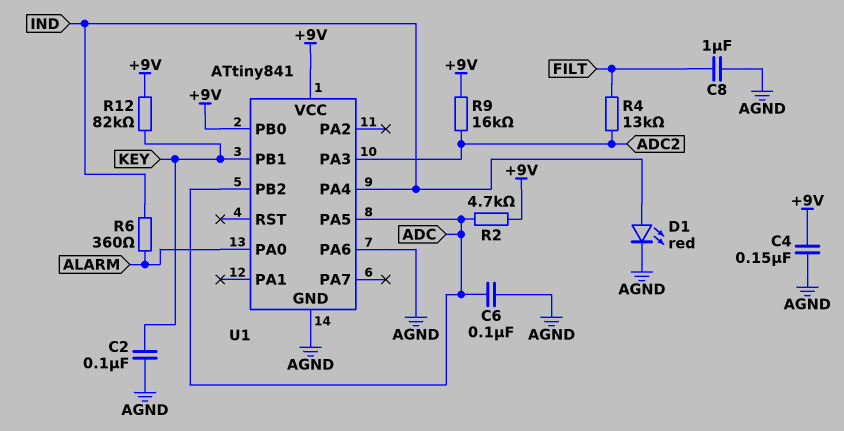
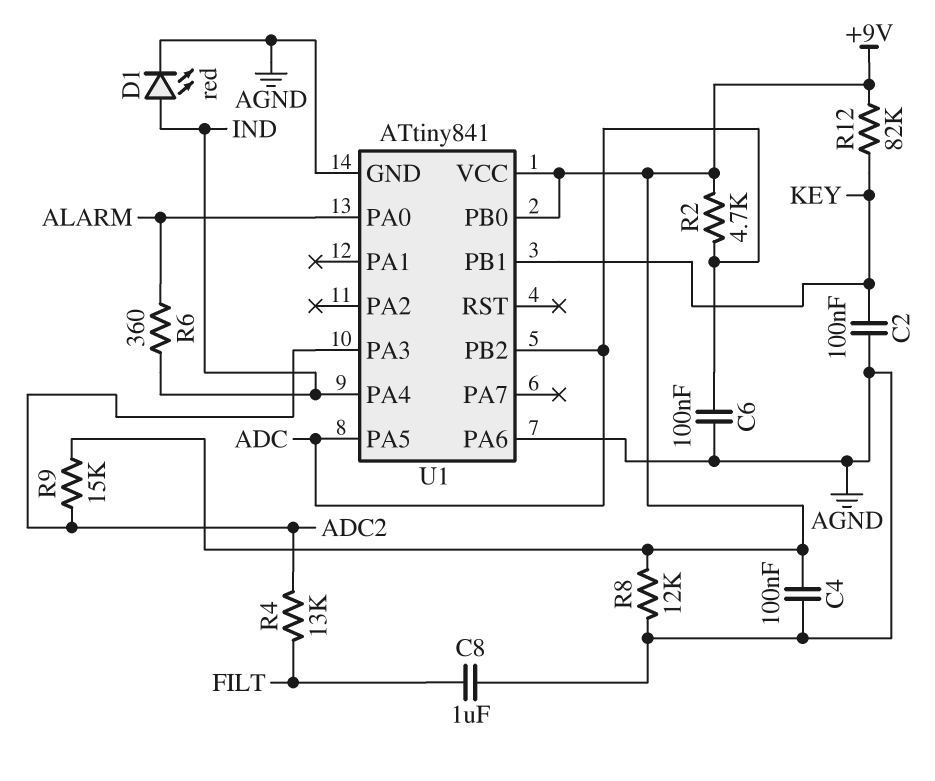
C4: 150nF (+9V, AGND) -> 100nF (+9V, AGND)
R8: none -> 12k (+9V, AGND)
R9: 16k (+9V, ADC2) -> 15k (+9V, ADC2)

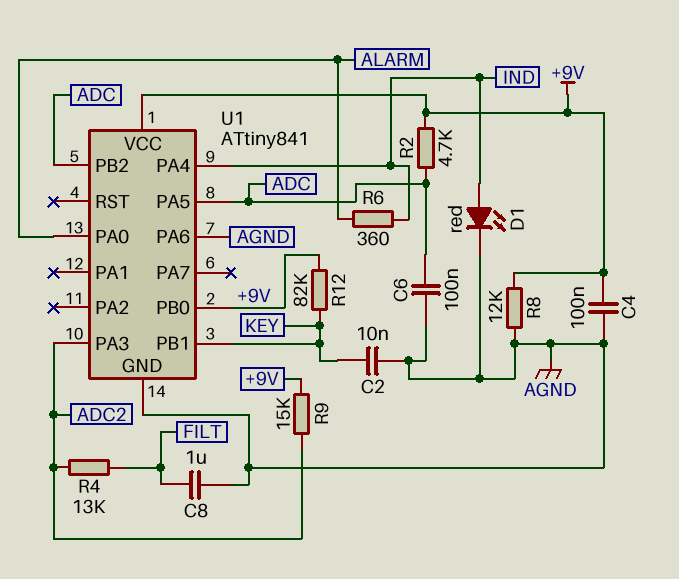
C2: 100nF (AGND, KEY) -> 10nF (AGND, KEY)

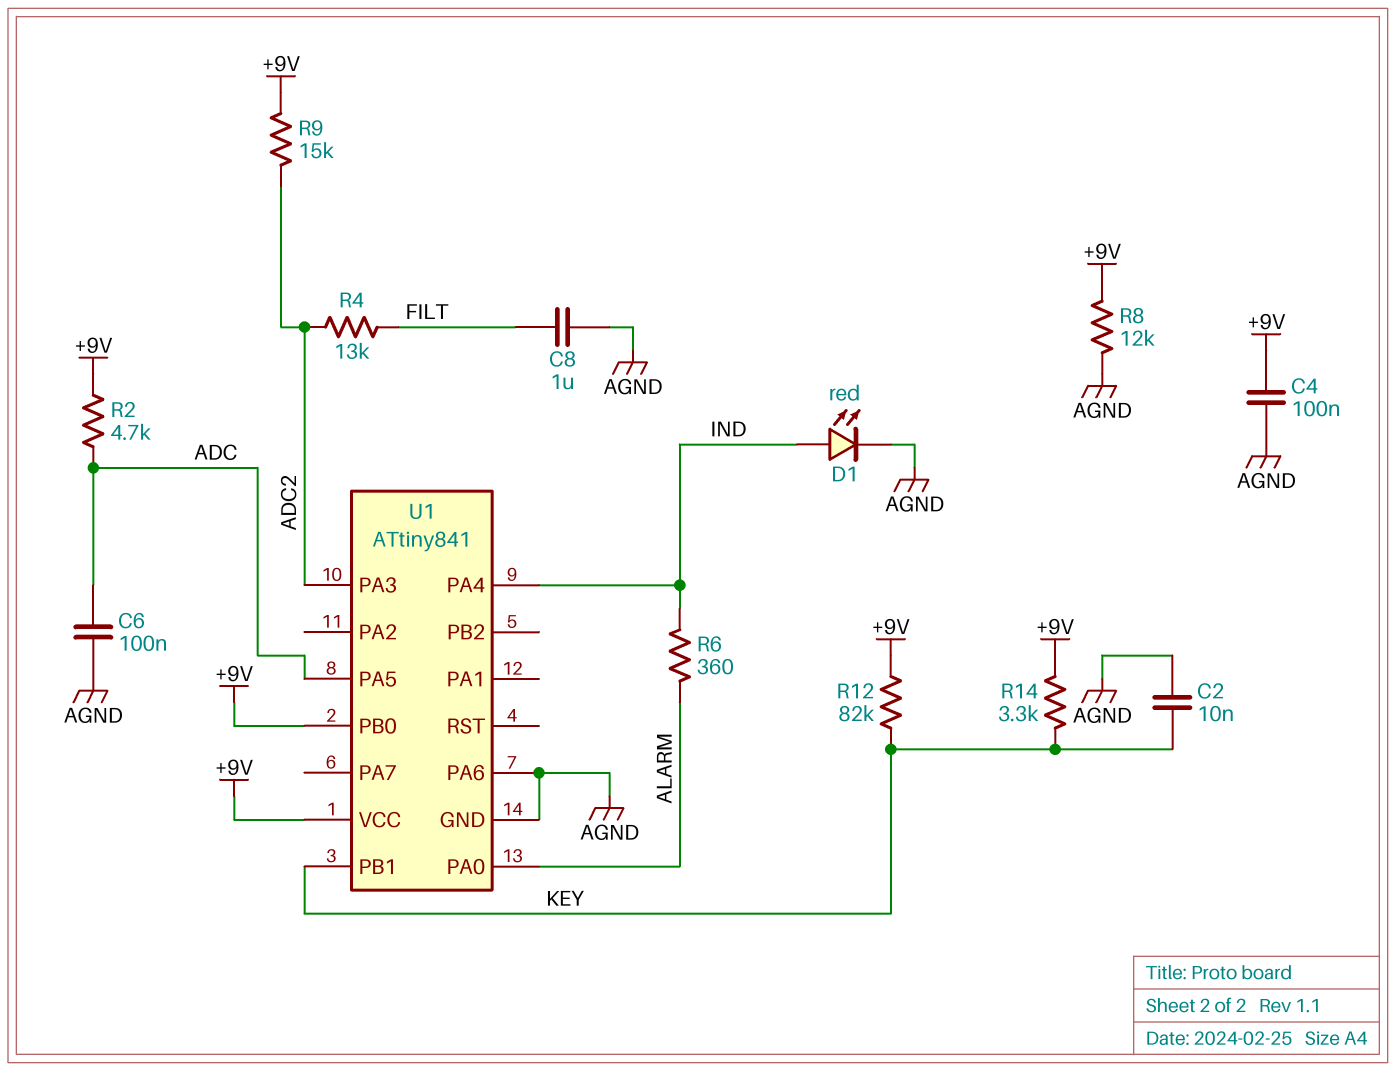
R14: none -> 3.3k (+9V, KEY)
U1 pin PB2: ADC -> none

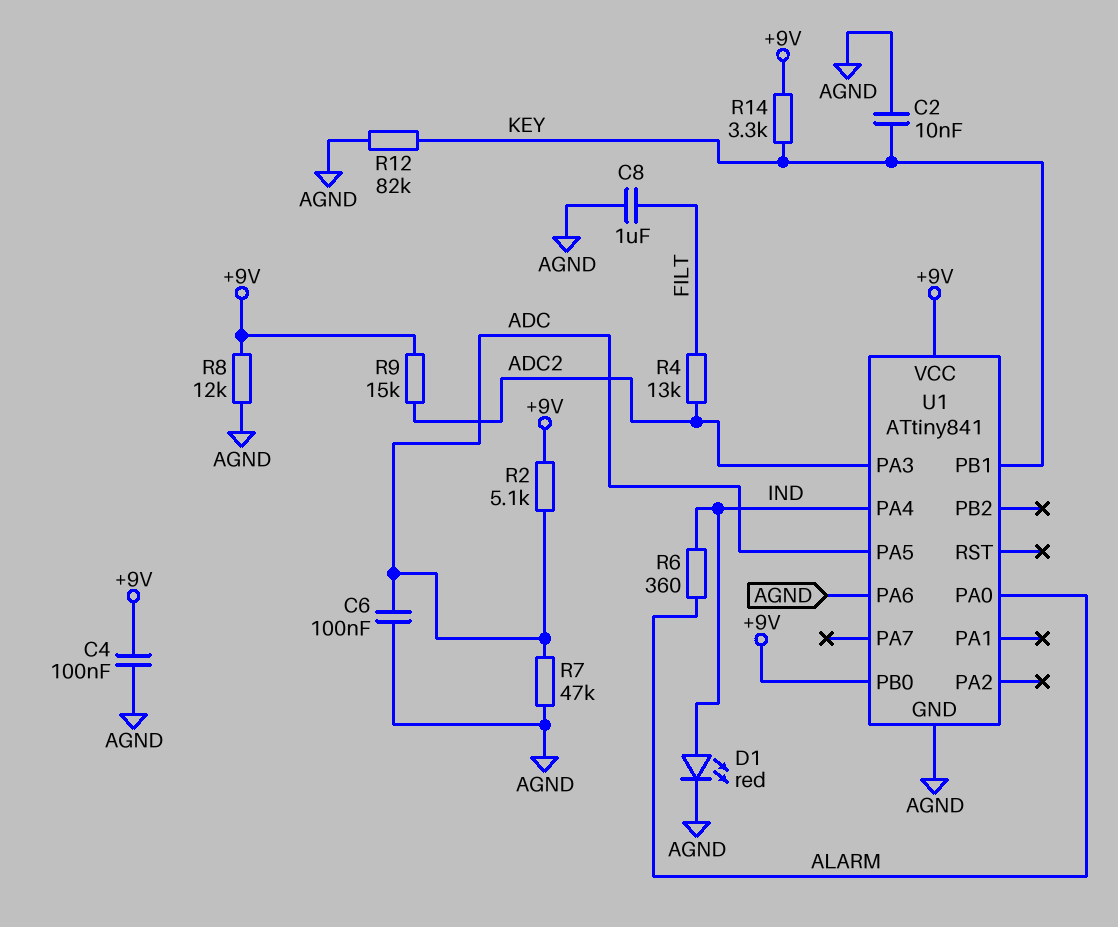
R2: 4.7k (+9V, ADC) -> 5.1k (+9V, ADC)
R7: none -> 47k (ADC, AGND)
R12: 82k (+9V, KEY) -> 82k (AGND, KEY)

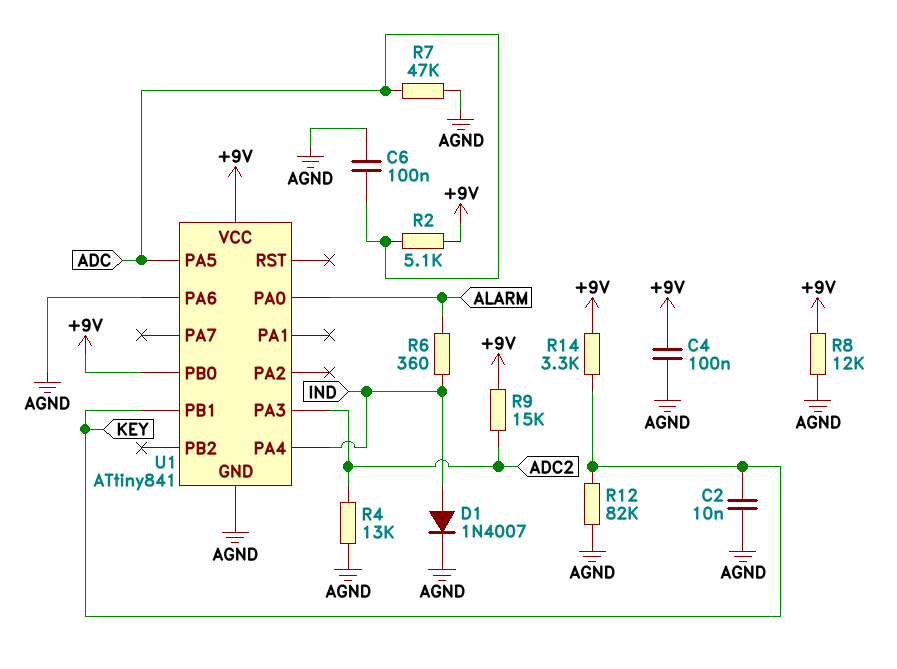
C8: 1uF (AGND, FILT) -> none
D1: LED red (A IND, K AGND) -> diode 1N4007 (A IND, K AGND)
R4: 13k (ADC2, FILT) -> 13k (ADC2, AGND)

